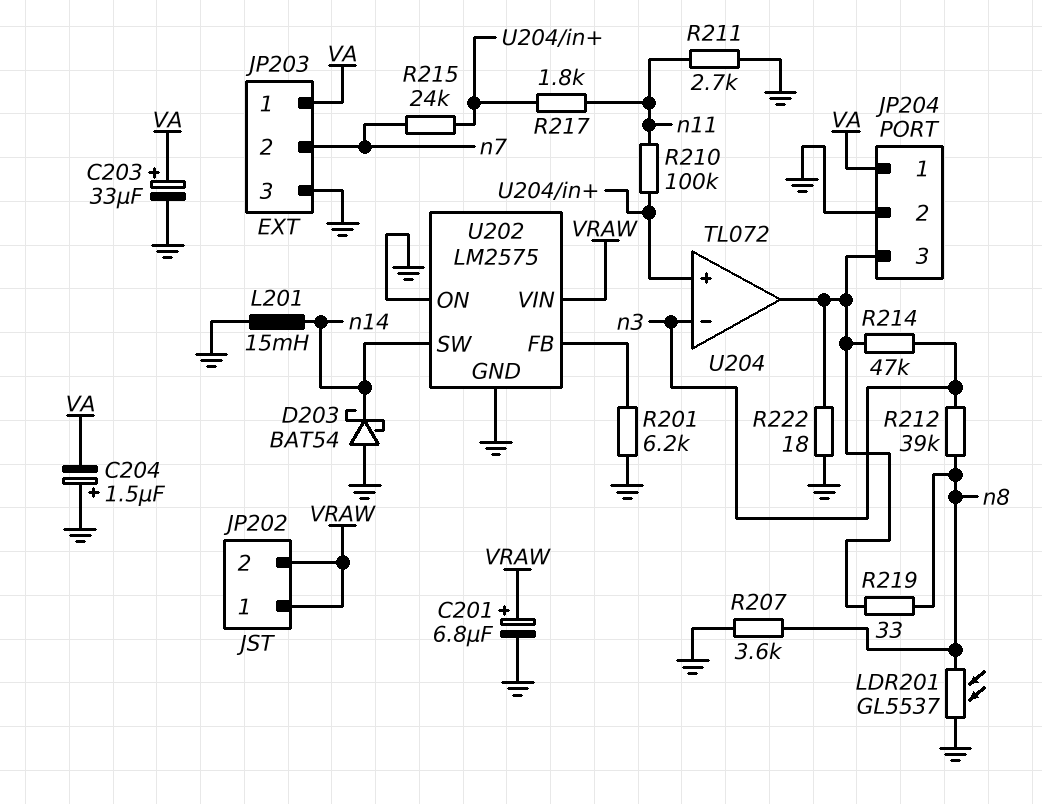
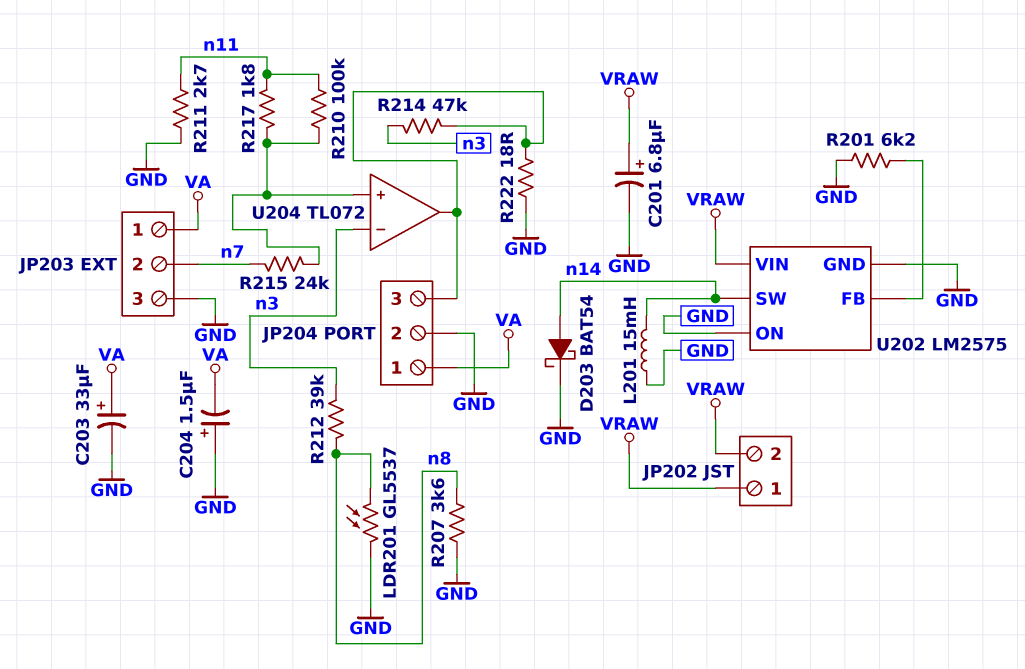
D203: schottky BAT54 (A GND, K n14) -> schottky BAT54 (A n14, K GND)
R219: 33 (JP204/3, n8) -> none

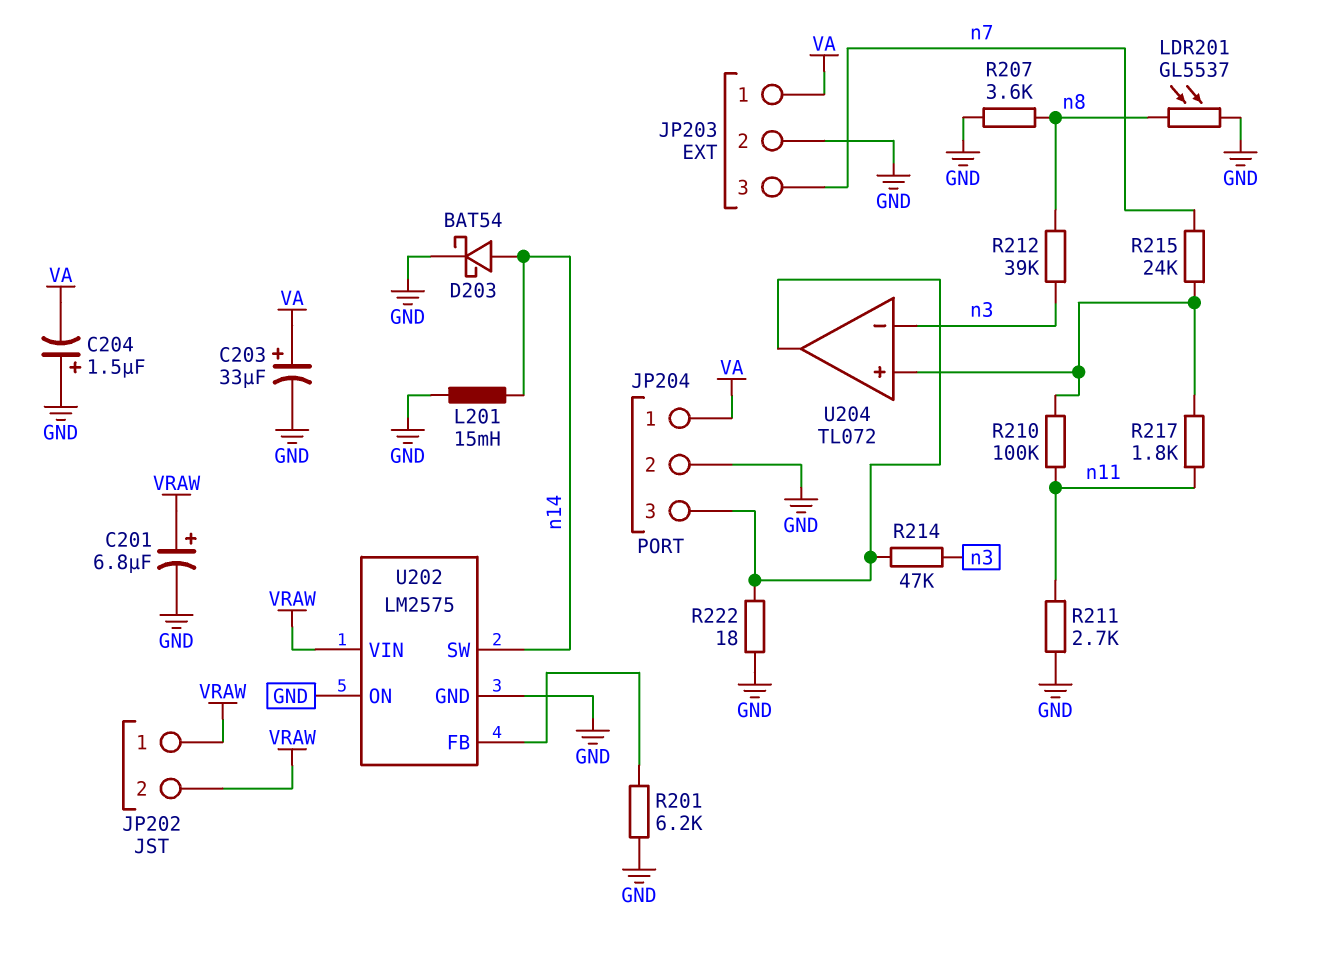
JP203 pin 2: n7 -> GND
JP203 pin 3: GND -> n7

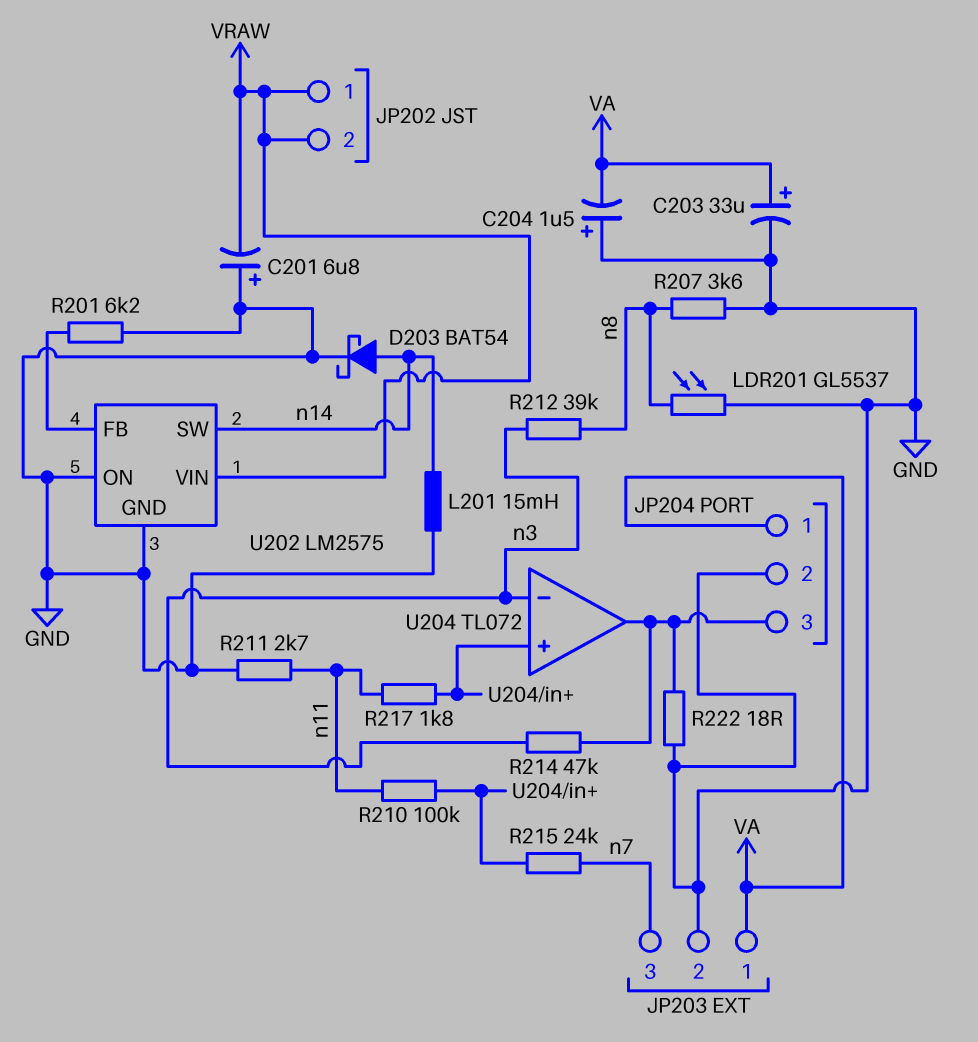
C201: 6.8uF (plus VRAW, minus GND) -> 6.8uF (plus GND, minus VRAW)

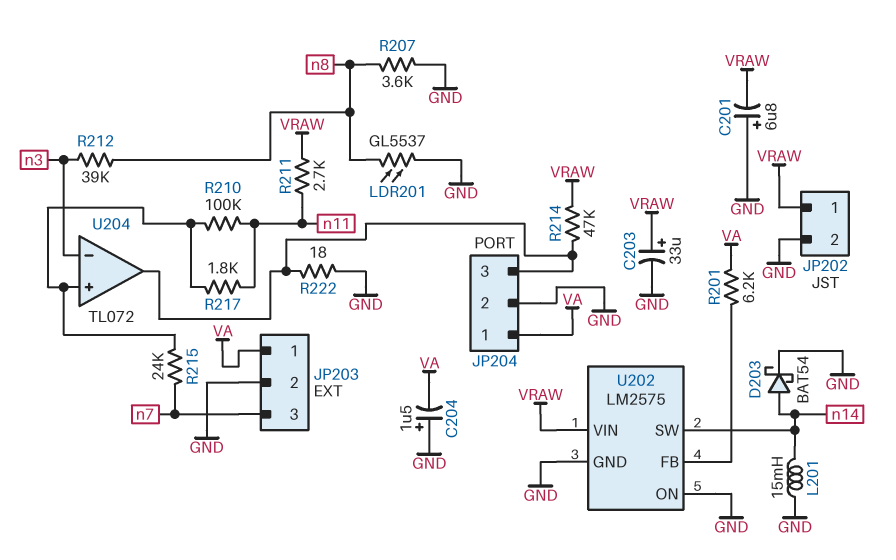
C203: 33uF (plus VA, minus GND) -> 33uF (plus VRAW, minus GND)
JP202 pin 2: VRAW -> GND
R201: 6.2k (GND, U202/FB) -> 6.2k (U202/FB, VA)
R211: 2.7k (GND, n11) -> 2.7k (VRAW, n11)
R214: 47k (JP204/3, n3) -> 47k (JP204/3, VRAW)

